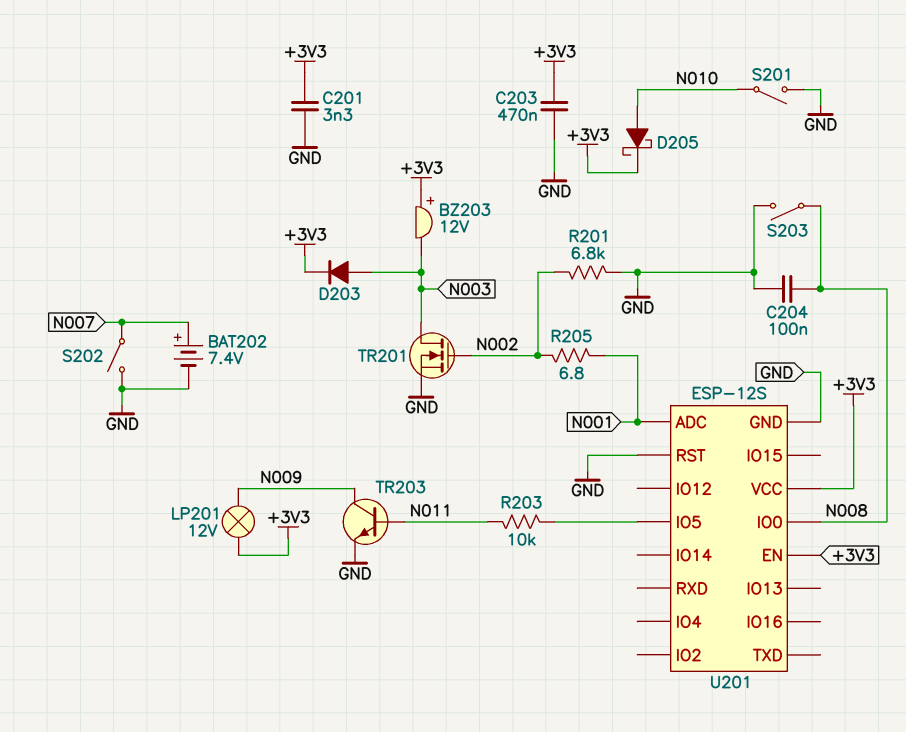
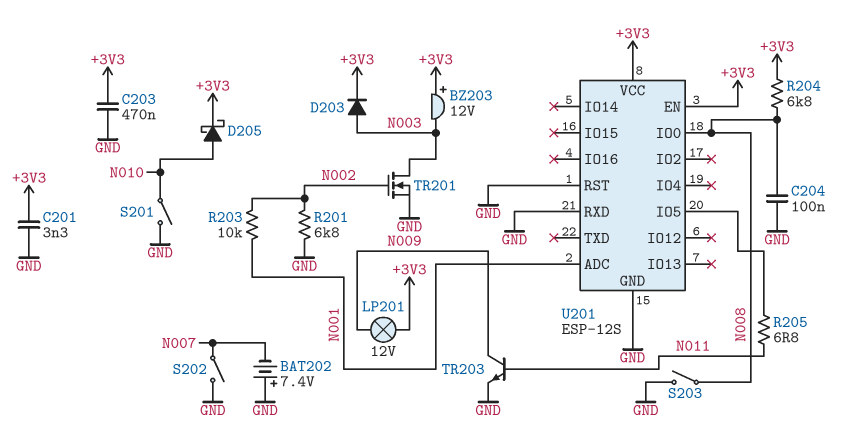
BAT202: 7.4V (plus N007, minus GND) -> 7.4V (plus GND, minus N007)
R203: 10k (N011, U201/IO5) -> 10k (N001, N002)
R204: none -> 6.8k (+3V3, N008)
R205: 6.8 (N001, N002) -> 6.8 (N011, U201/IO5)
U201 pin RXD: none -> GND

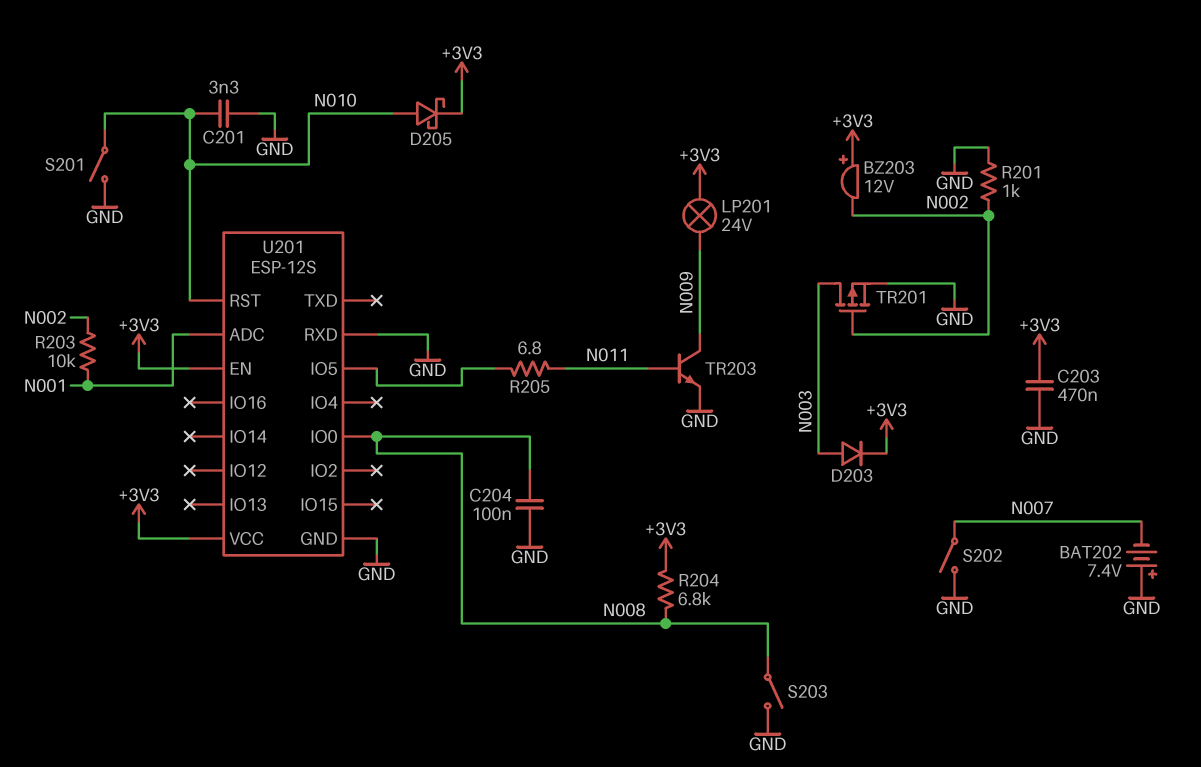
BZ203: buzzer 12V (plus +3V3, minus N003) -> buzzer 12V (plus +3V3, minus N002)
C201: 3.3nF (+3V3, GND) -> 3.3nF (GND, N010)
LP201: lamp 12V (+3V3, N009) -> lamp 24V (+3V3, N009)
R201: 6.8k (GND, N002) -> 1k (GND, N002)
TR201: NMOS (G N002, D N003, S GND) -> PMOS (G N002, D N003, S GND)
U201 pin RST: GND -> N010

